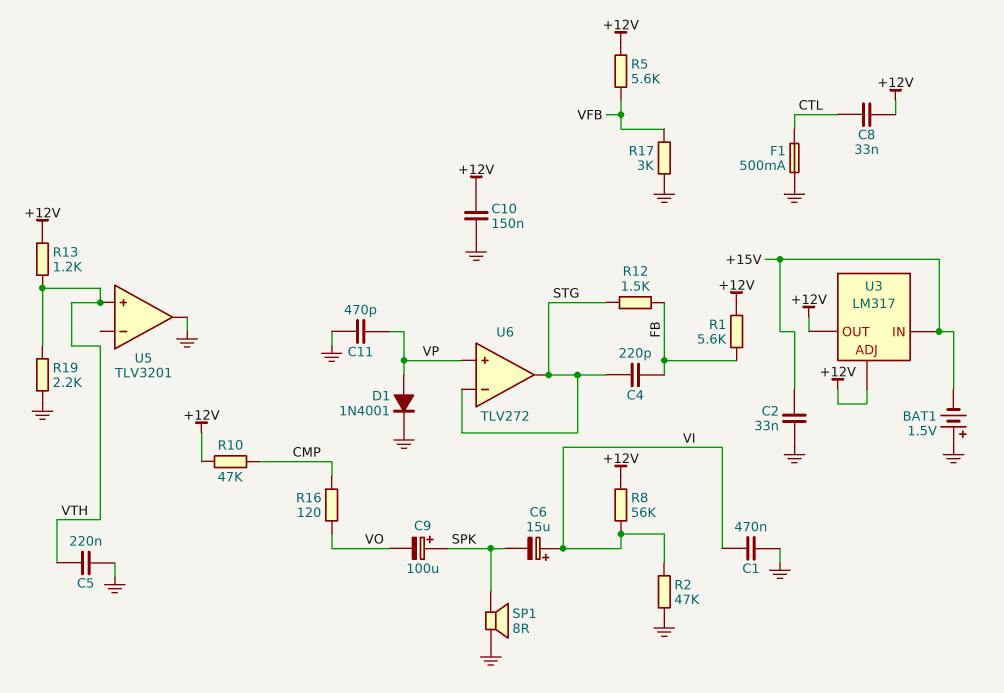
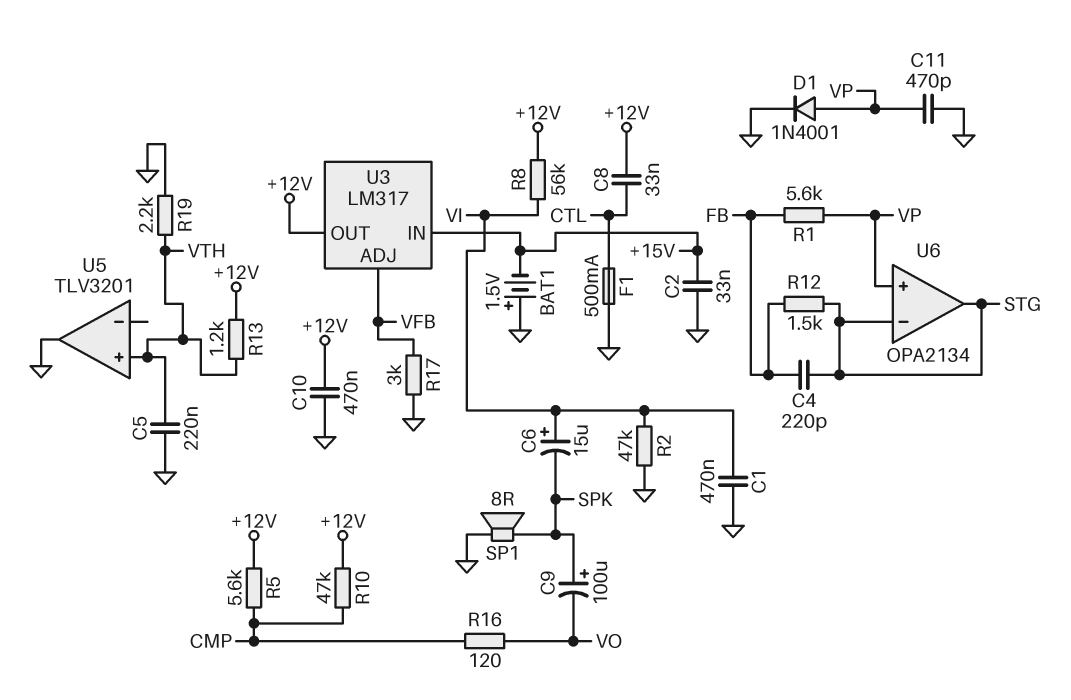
C10: 150nF (+12V, GND) -> 470nF (+12V, GND)
R1: 5.6k (+12V, FB) -> 5.6k (FB, VP)
R5: 5.6k (+12V, VFB) -> 5.6k (+12V, CMP)
U3 pin ADJ: +12V -> VFB
U6: TLV272 -> OPA2134

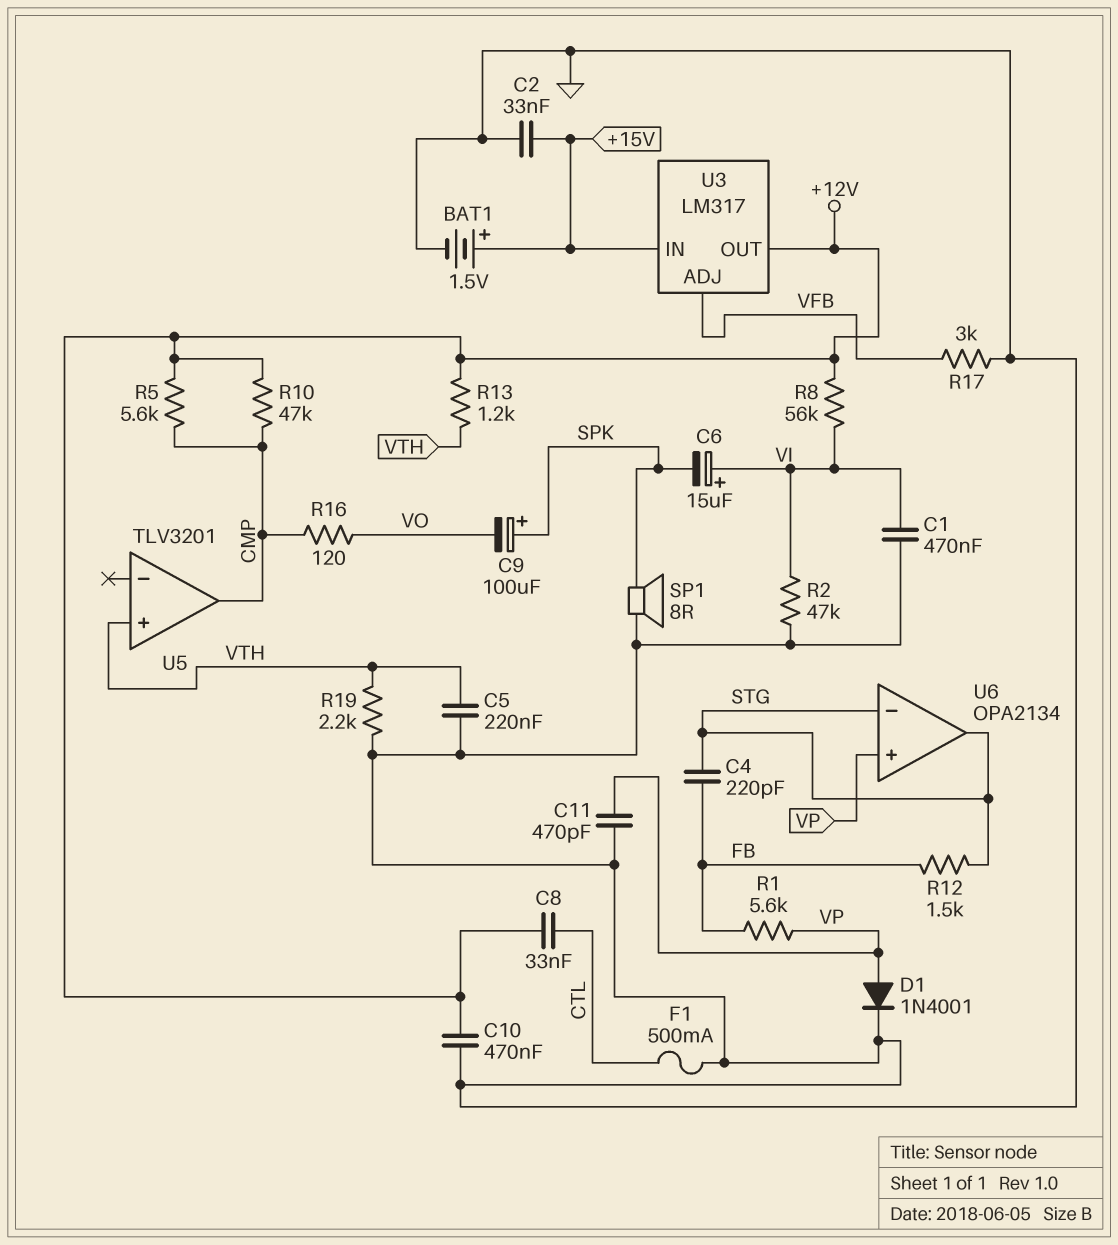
BAT1: 1.5V (plus GND, minus +15V) -> 1.5V (plus +15V, minus GND)
U5 pin out: GND -> CMP

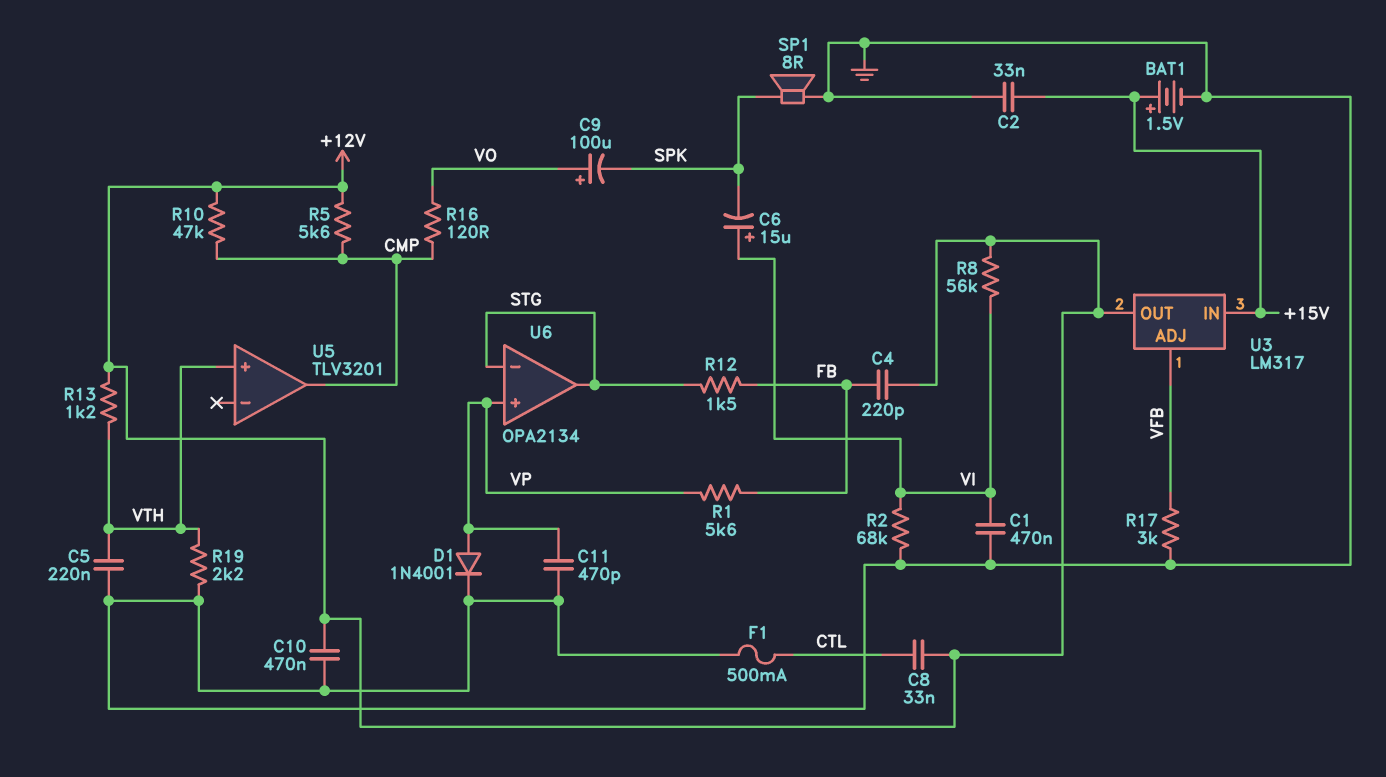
C4: 220pF (FB, STG) -> 220pF (+12V, FB)
C9: 100uF (plus SPK, minus VO) -> 100uF (plus VO, minus SPK)
R2: 47k (GND, VI) -> 68k (GND, VI)

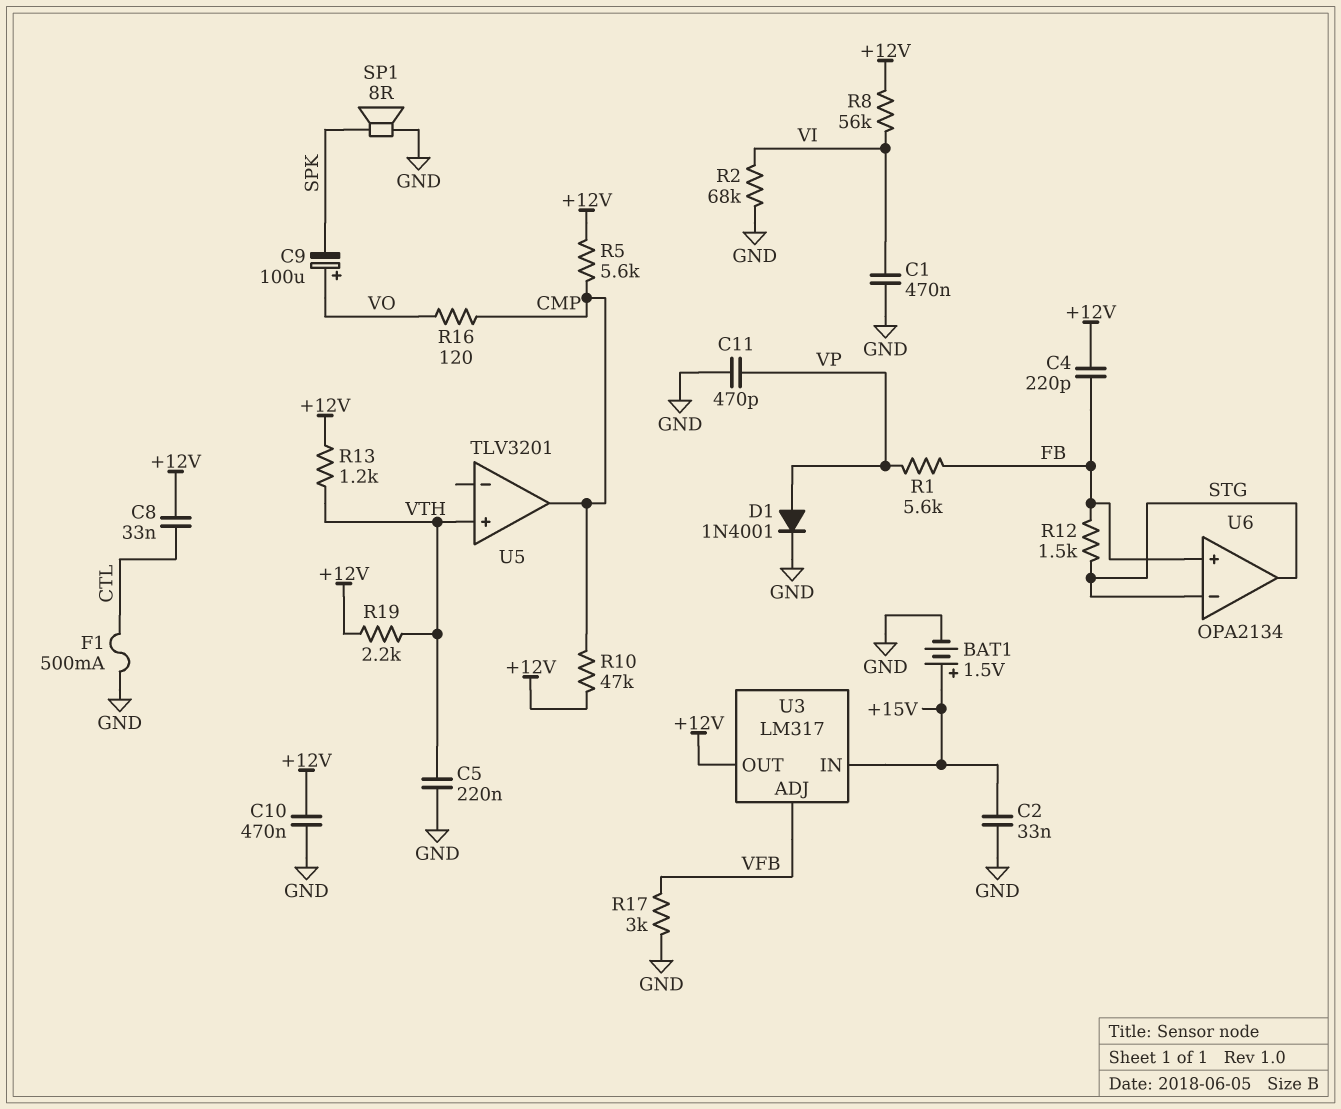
C6: 15uF (plus VI, minus SPK) -> none
R19: 2.2k (GND, VTH) -> 2.2k (+12V, VTH)
U6 pin in+: VP -> FB

